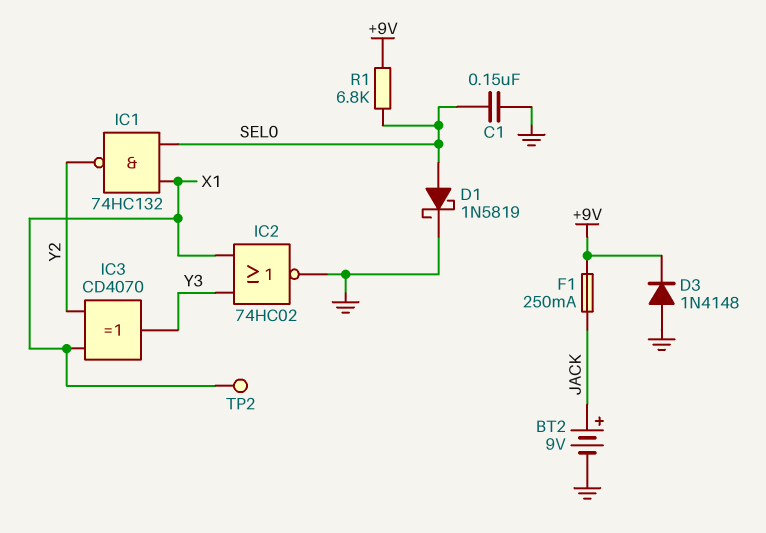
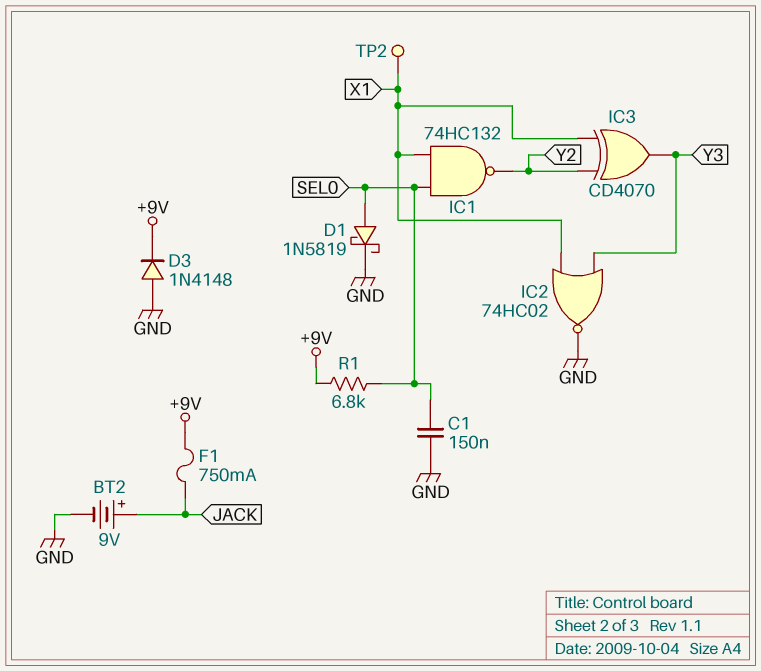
F1: 250mA (+9V, JACK) -> 750mA (+9V, JACK)

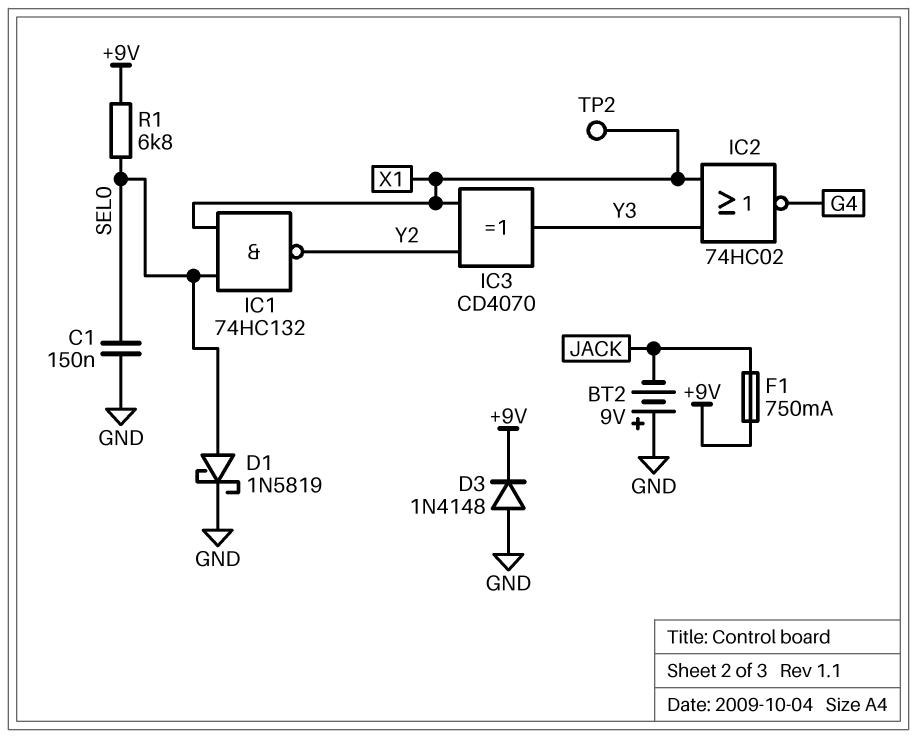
BT2: 9V (plus JACK, minus GND) -> 9V (plus GND, minus JACK)
IC2: NOR 74HC02 (in X1, in Y3, out GND) -> NOR 74HC02 (in X1, in Y3, out G4)

